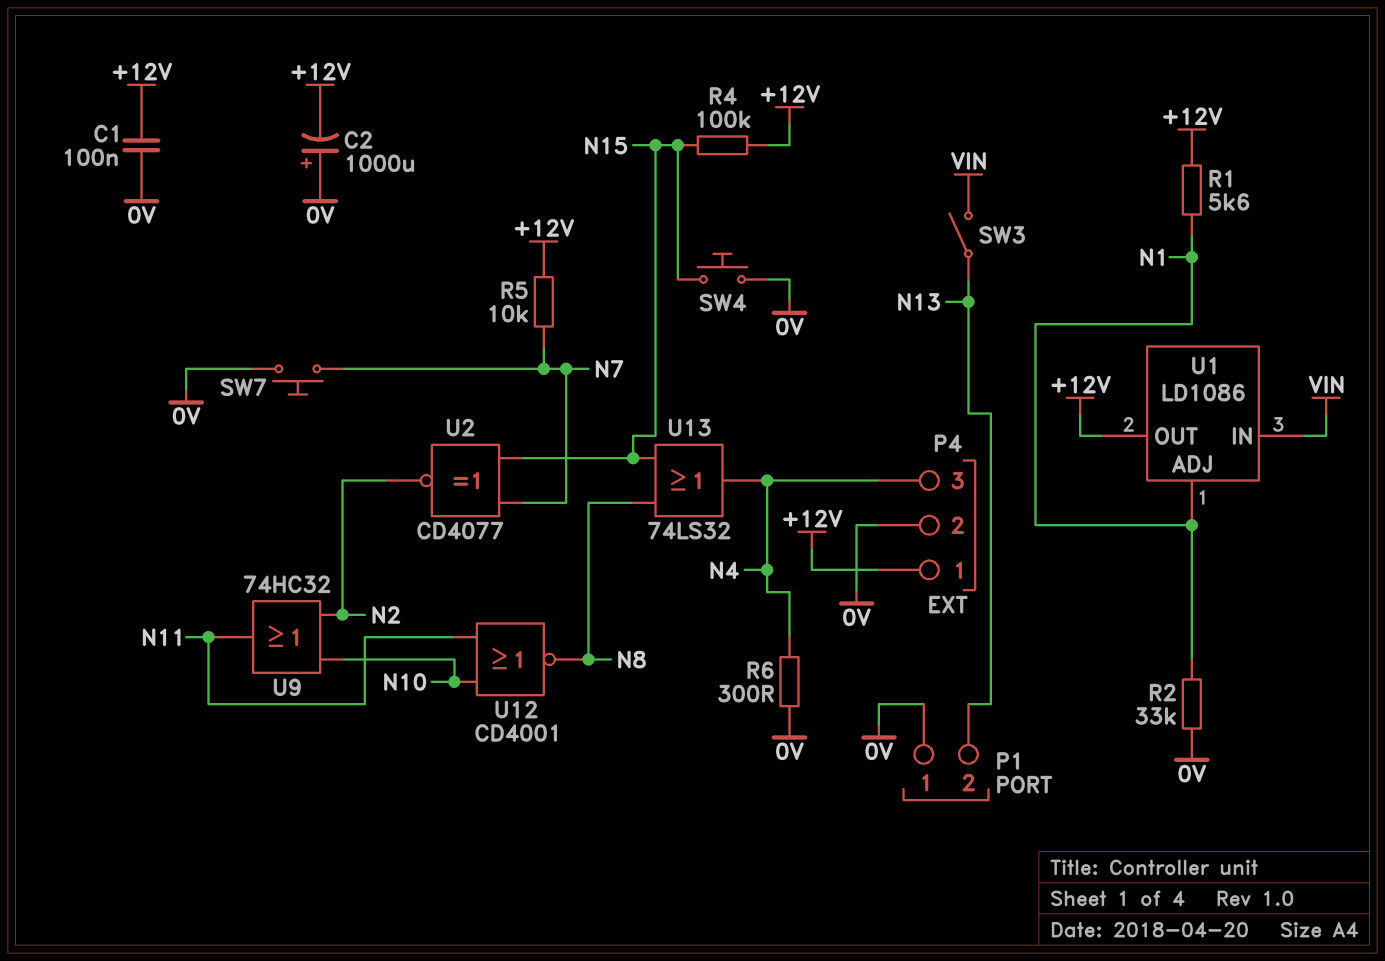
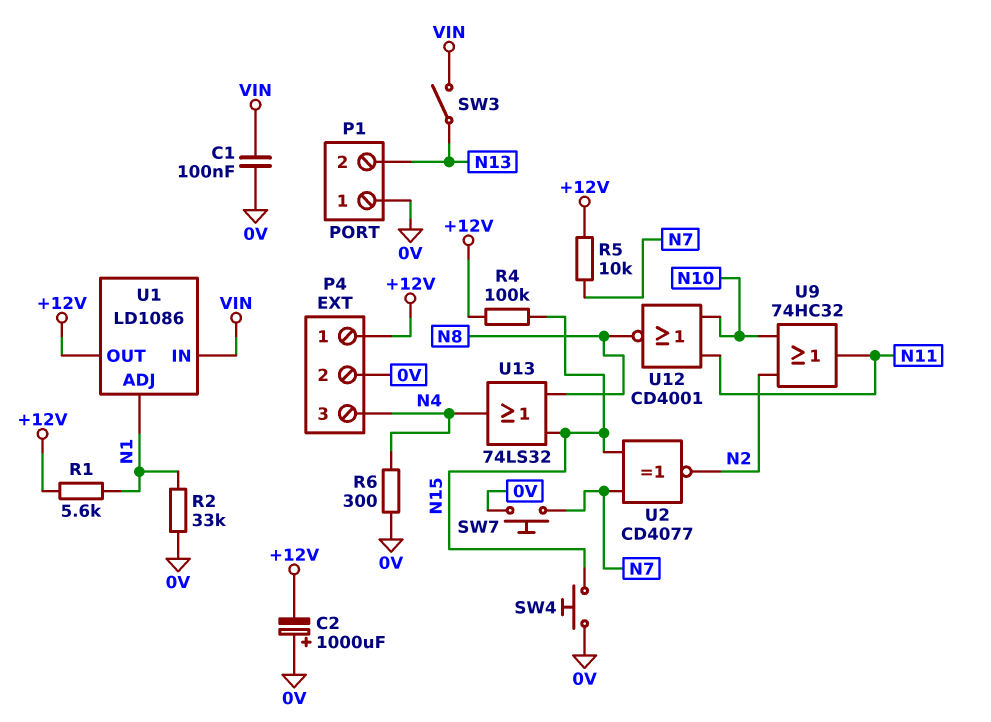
C1: 100nF (+12V, 0V) -> 100nF (0V, VIN)

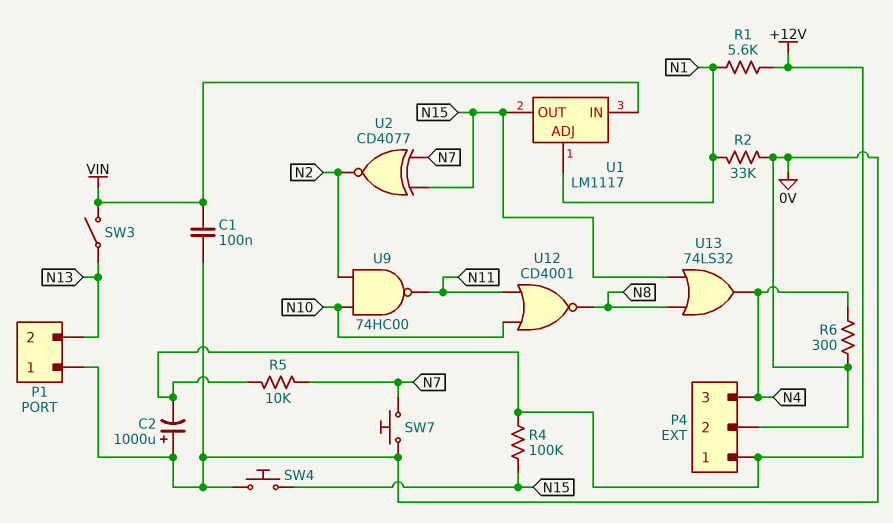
U1: LD1086 -> LM1117
U1 pin OUT: +12V -> N15
U9: OR 74HC32 (in N2, in N10, out N11) -> NAND 74HC00 (in N2, in N10, out N11)

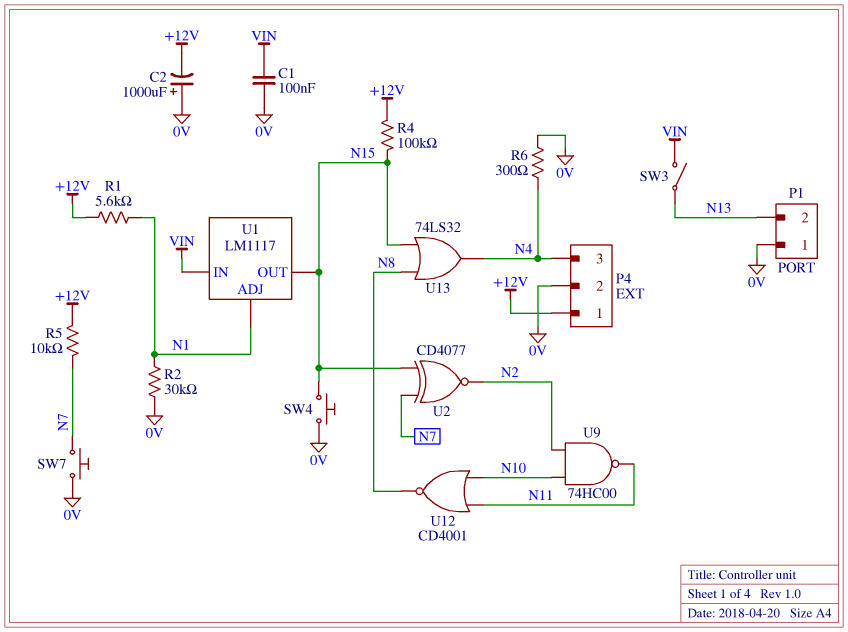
R2: 33k (0V, N1) -> 30k (0V, N1)

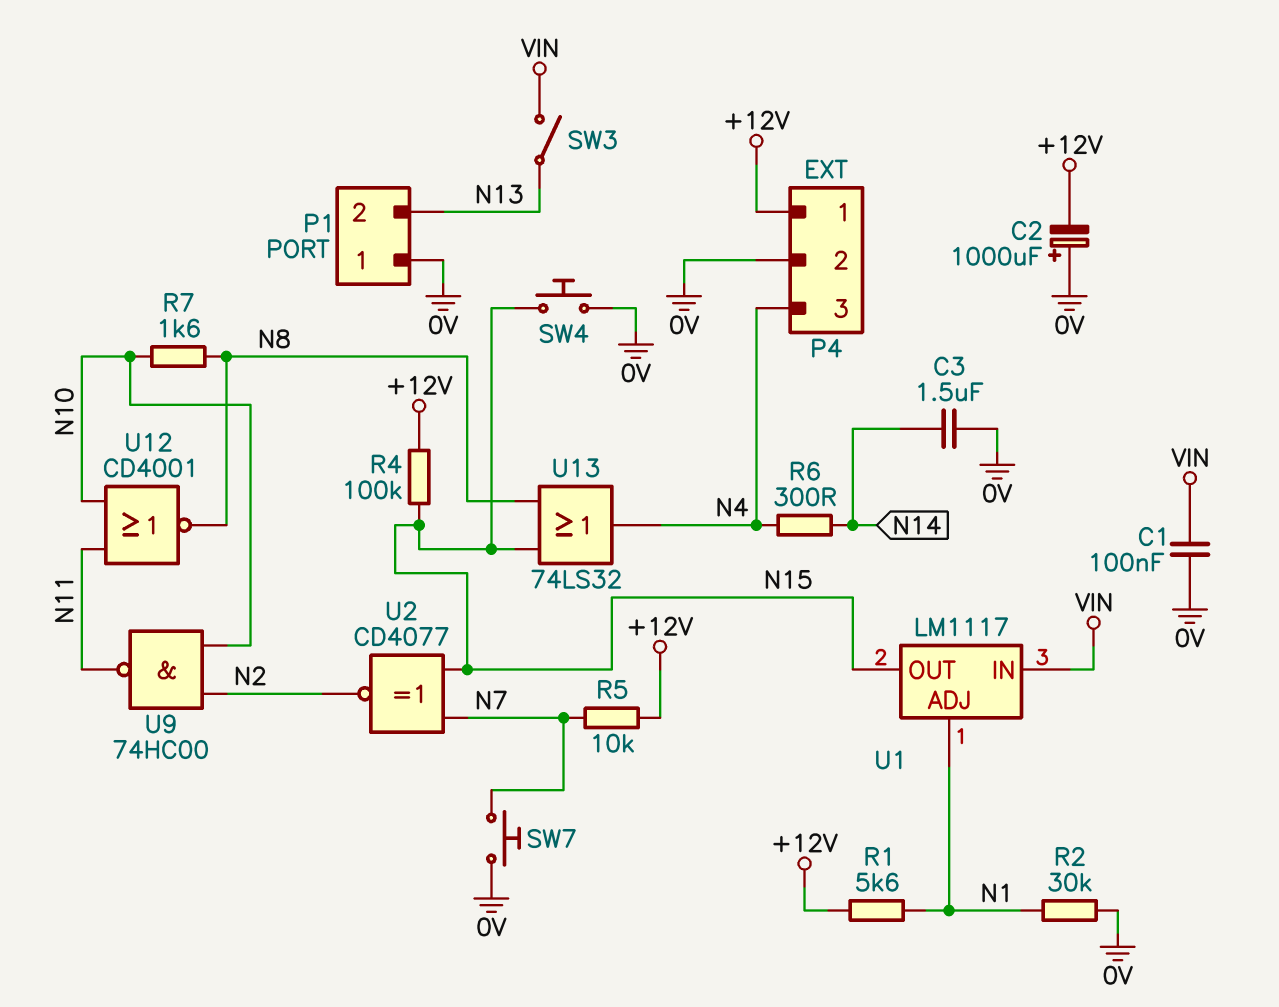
C3: none -> 1.5uF (0V, N14)
R6: 300 (0V, N4) -> 300 (N4, N14)
R7: none -> 1.6k (N8, N10)

